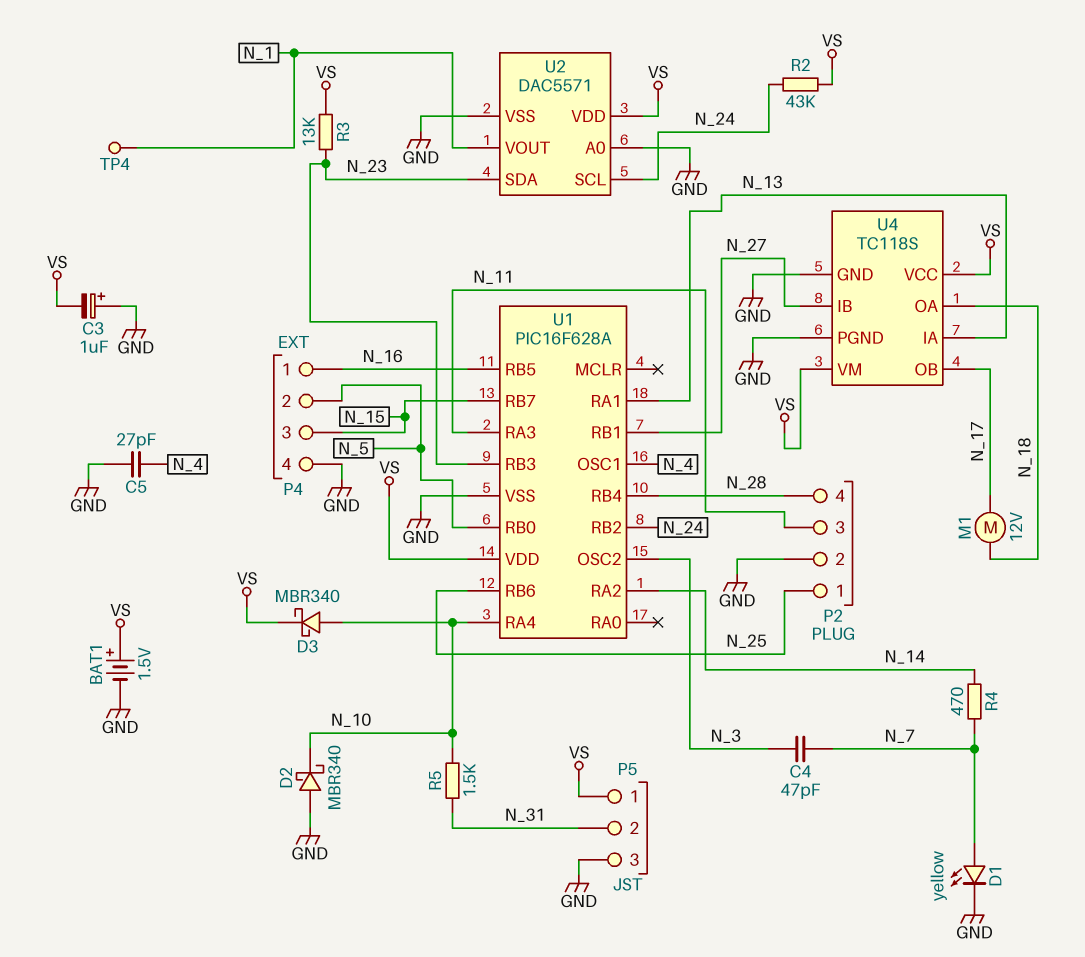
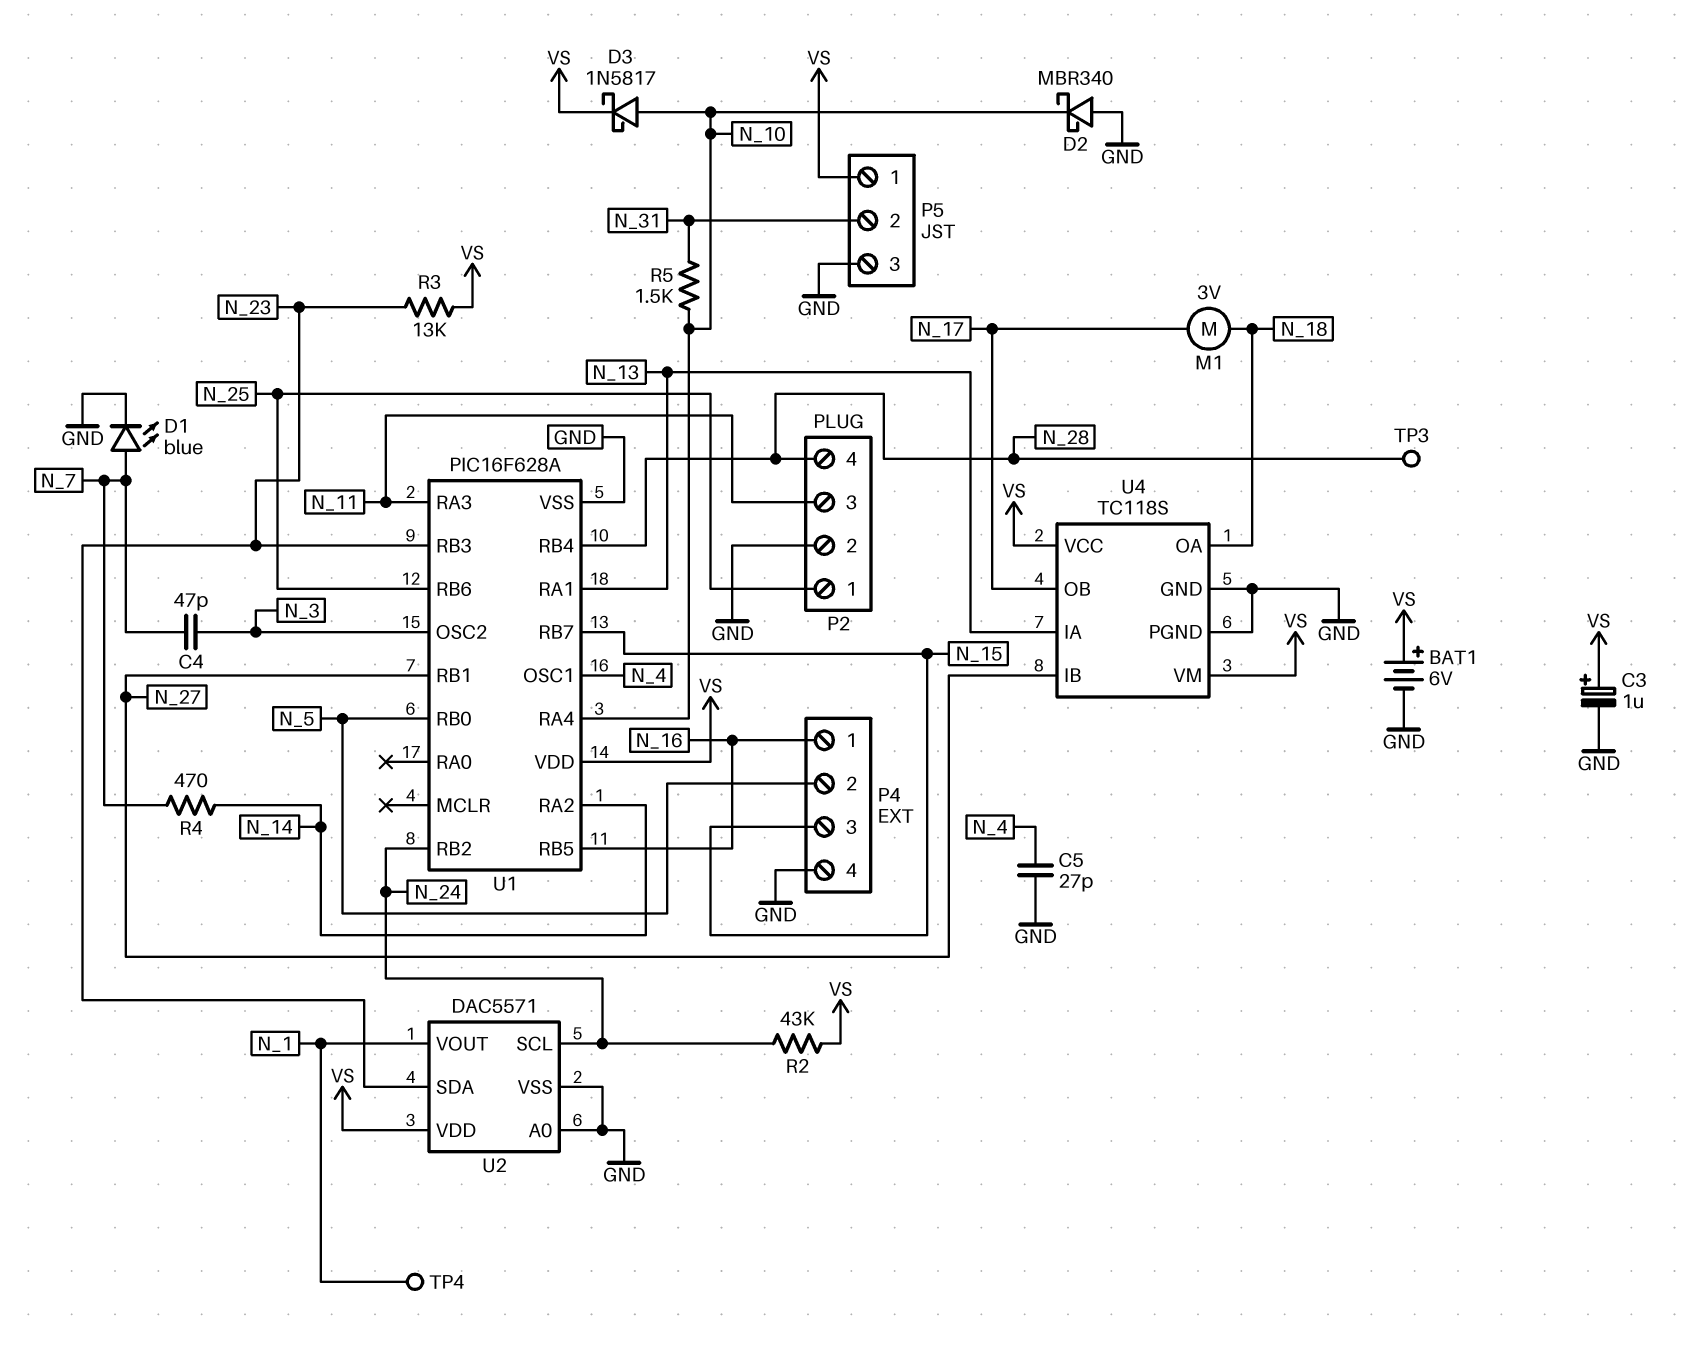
BAT1: 1.5V (plus VS, minus GND) -> 6V (plus VS, minus GND)
C3: 1uF (plus GND, minus VS) -> 1uF (plus VS, minus GND)
D1: LED yellow (A N_7, K GND) -> LED blue (A N_7, K GND)
D3: schottky MBR340 (A N_10, K VS) -> schottky 1N5817 (A N_10, K VS)
M1: motor 12V (N_17, N_18) -> motor 3V (N_17, N_18)
TP3: none -> test point (N_28)

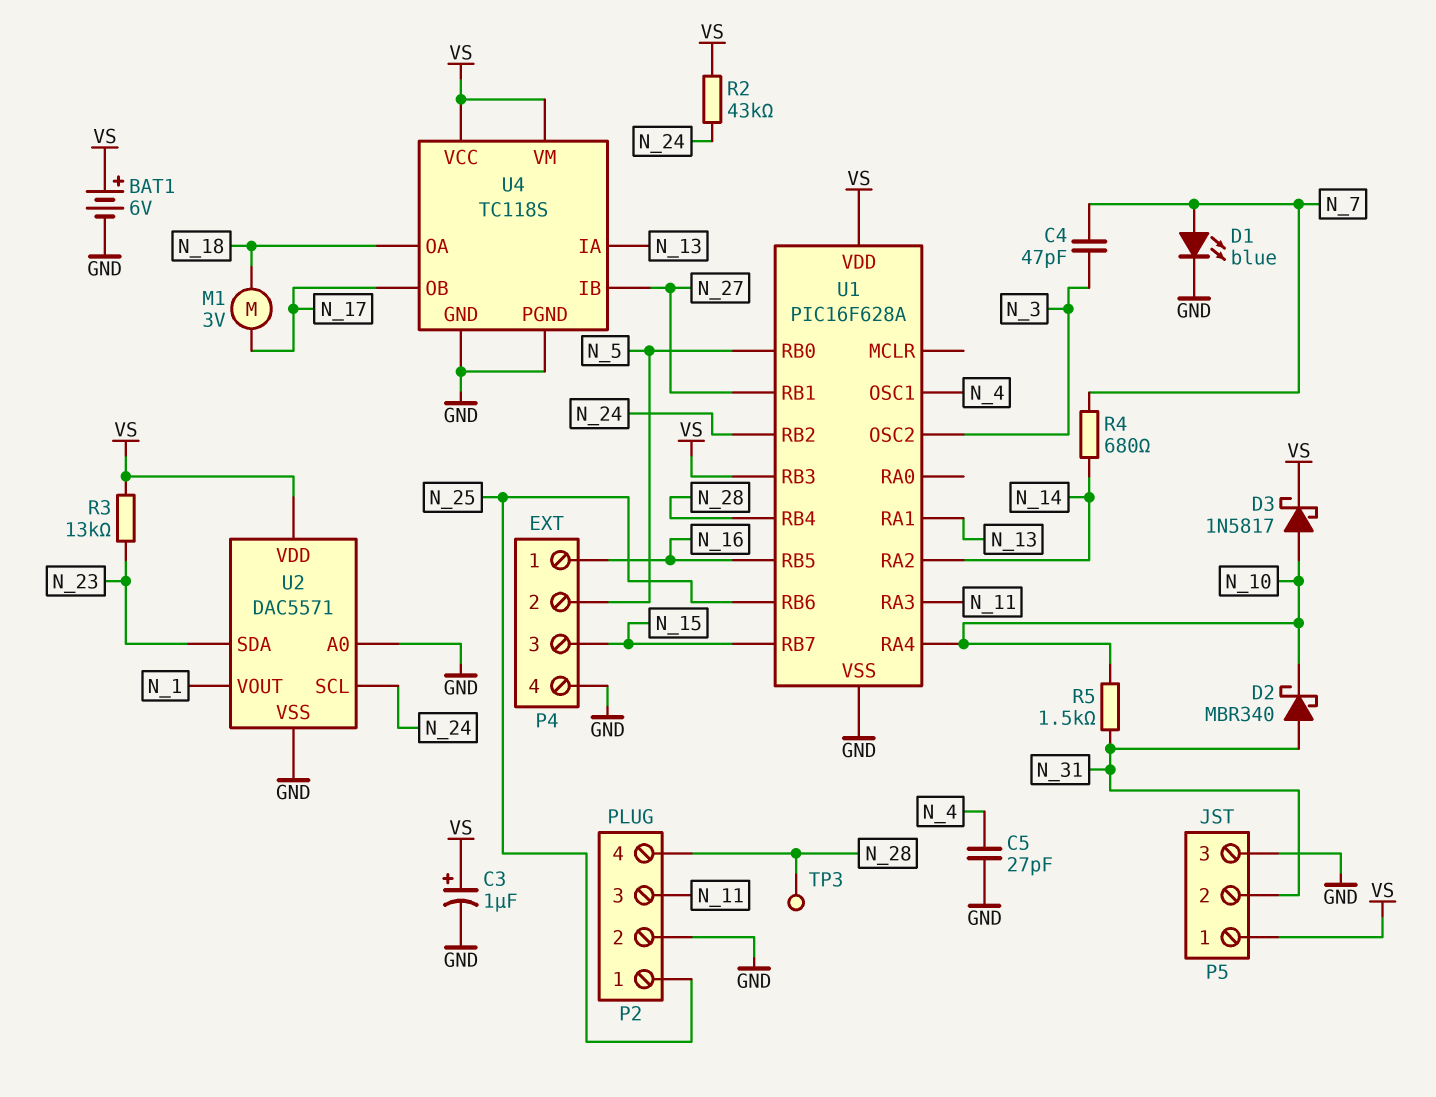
D2: schottky MBR340 (A GND, K N_10) -> schottky MBR340 (A N_31, K N_10)
R4: 470 (N_7, N_14) -> 680 (N_7, N_14)
TP4: test point (N_1) -> none
U1 pin RB3: N_23 -> VS

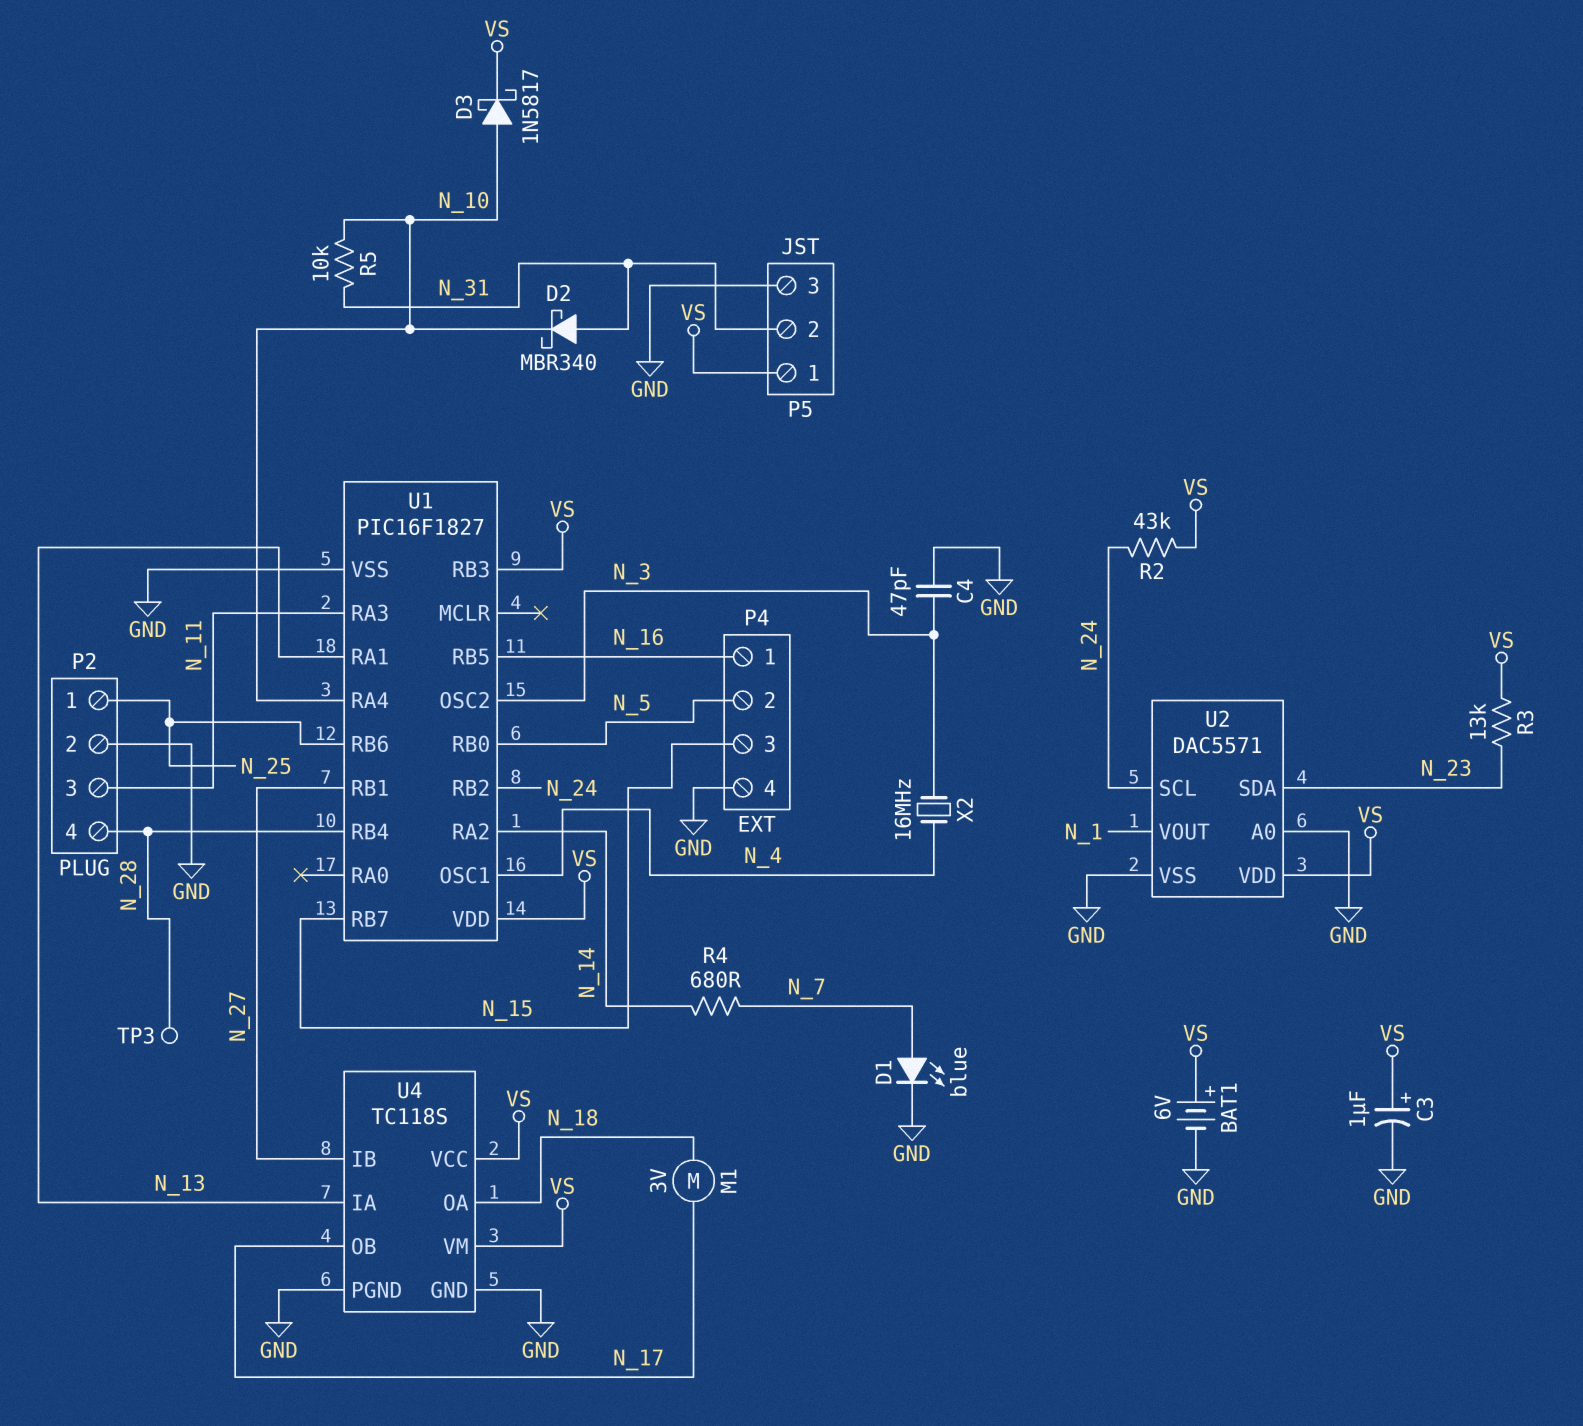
C4: 47pF (N_3, N_7) -> 47pF (GND, N_3)
C5: 27pF (GND, N_4) -> none
R5: 1.5k (N_10, N_31) -> 10k (N_10, N_31)
U1: PIC16F628A -> PIC16F1827
X2: none -> 16MHz (N_3, N_4)

